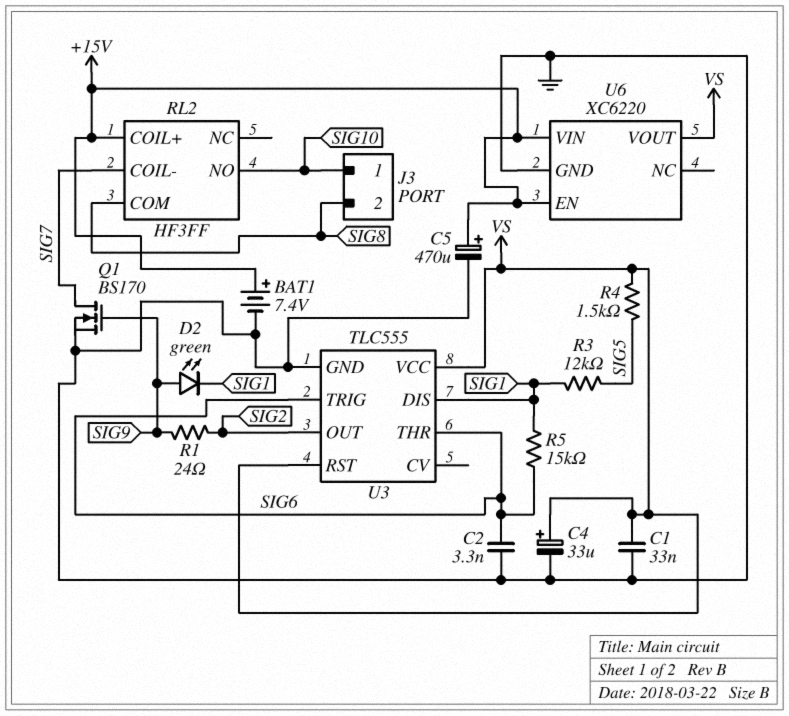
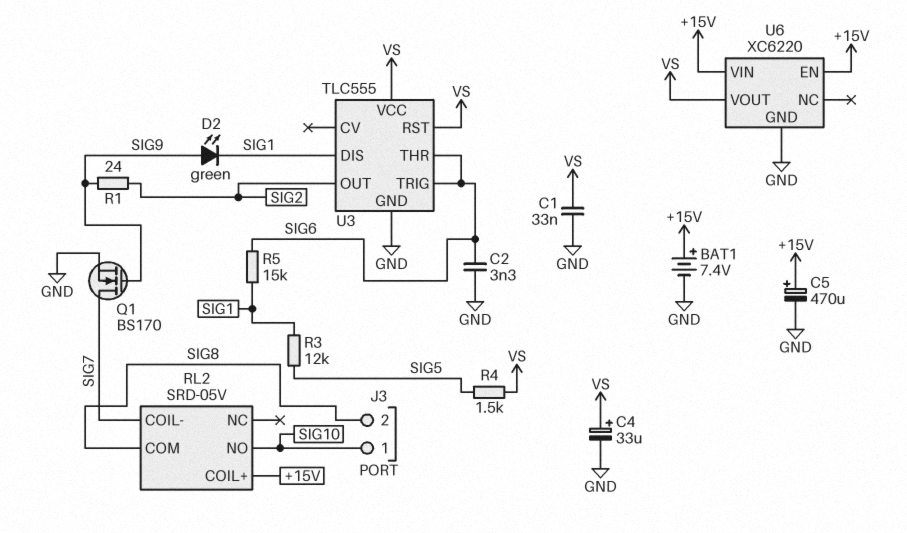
RL2: HF3FF -> SRD-05V

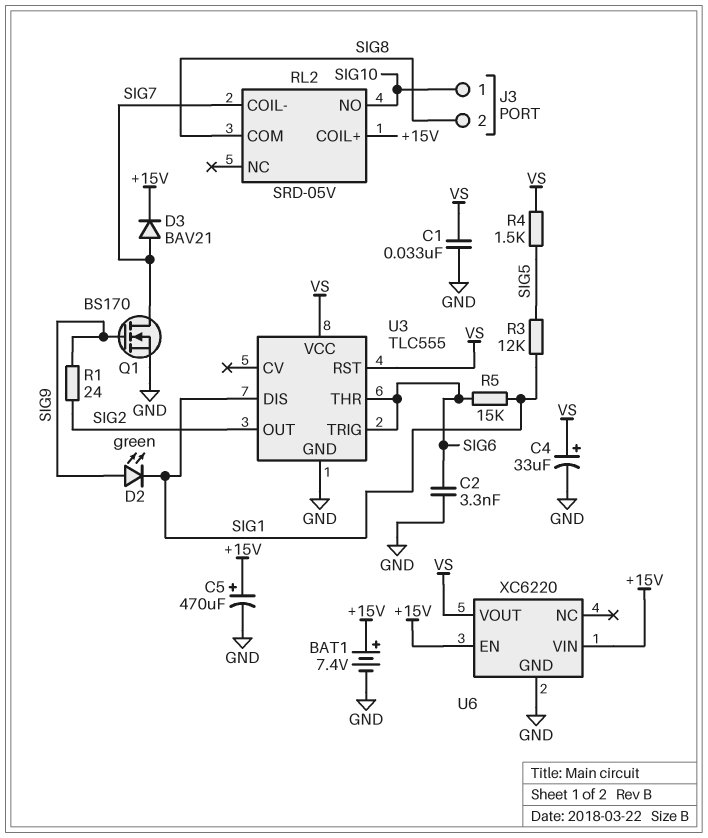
D3: none -> diode BAV21 (A SIG7, K +15V)

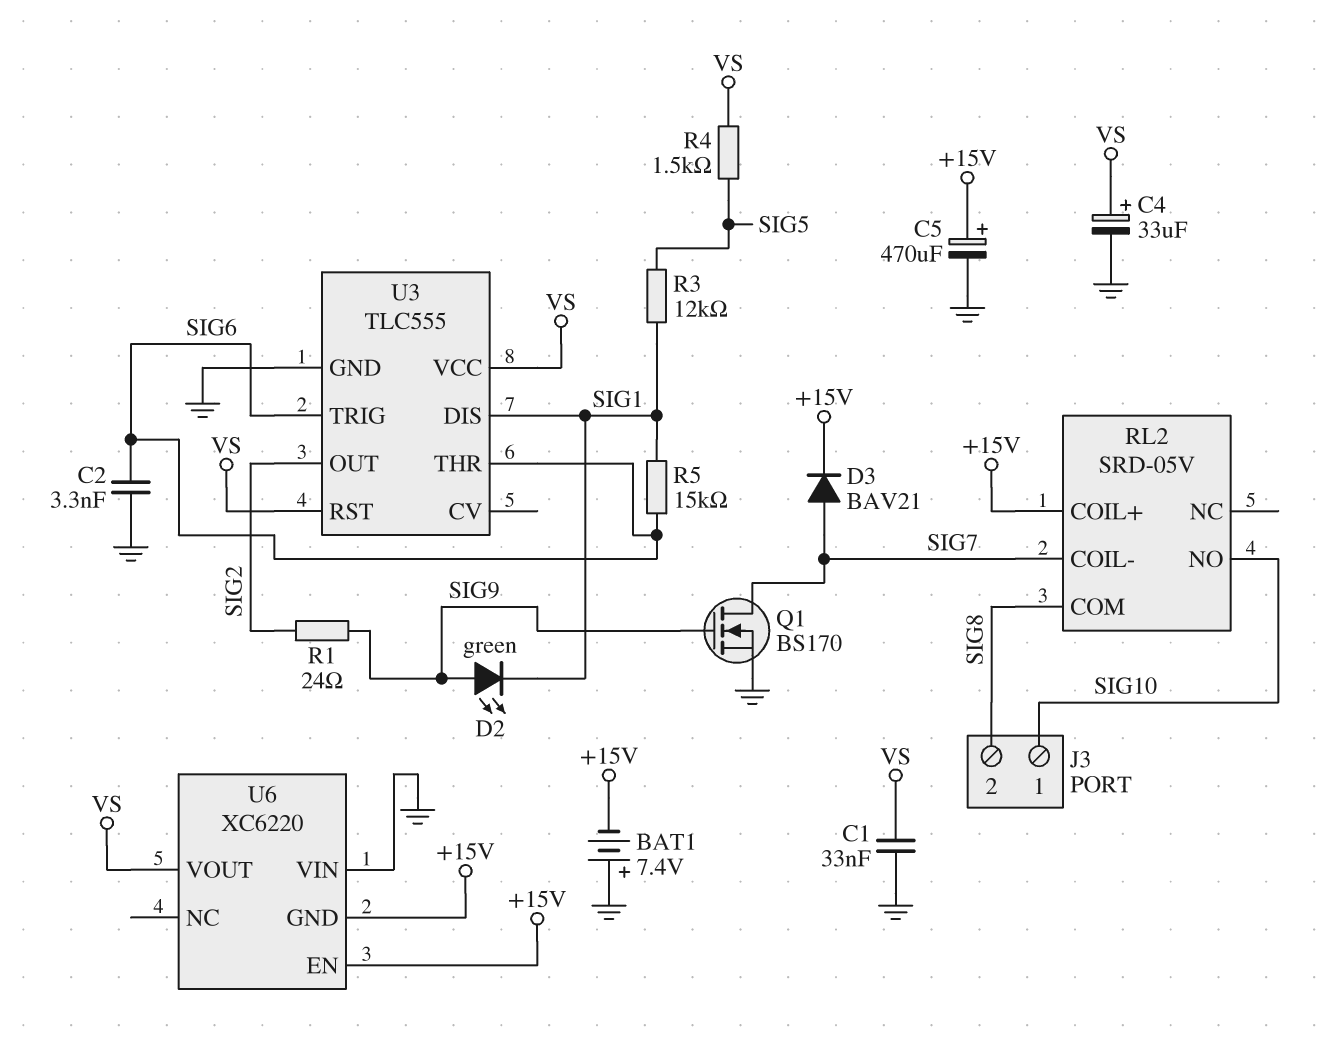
BAT1: 7.4V (plus +15V, minus GND) -> 7.4V (plus GND, minus +15V)
U6 pin GND: GND -> +15V
U6 pin VIN: +15V -> GND

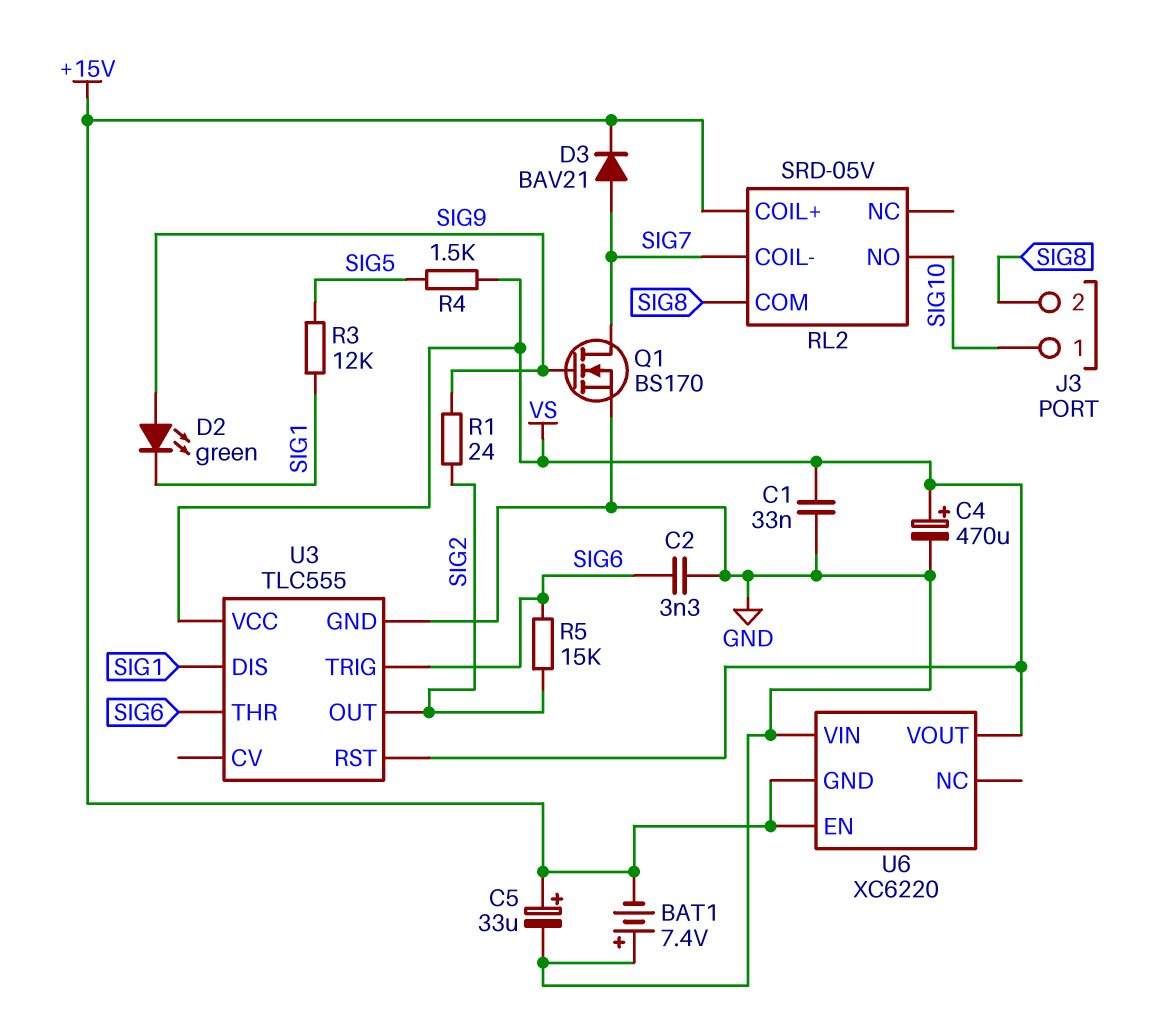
C4: 33uF (plus VS, minus GND) -> 470uF (plus VS, minus GND)
C5: 470uF (plus +15V, minus GND) -> 33uF (plus +15V, minus GND)
R5: 15k (SIG1, SIG6) -> 15k (SIG2, SIG6)

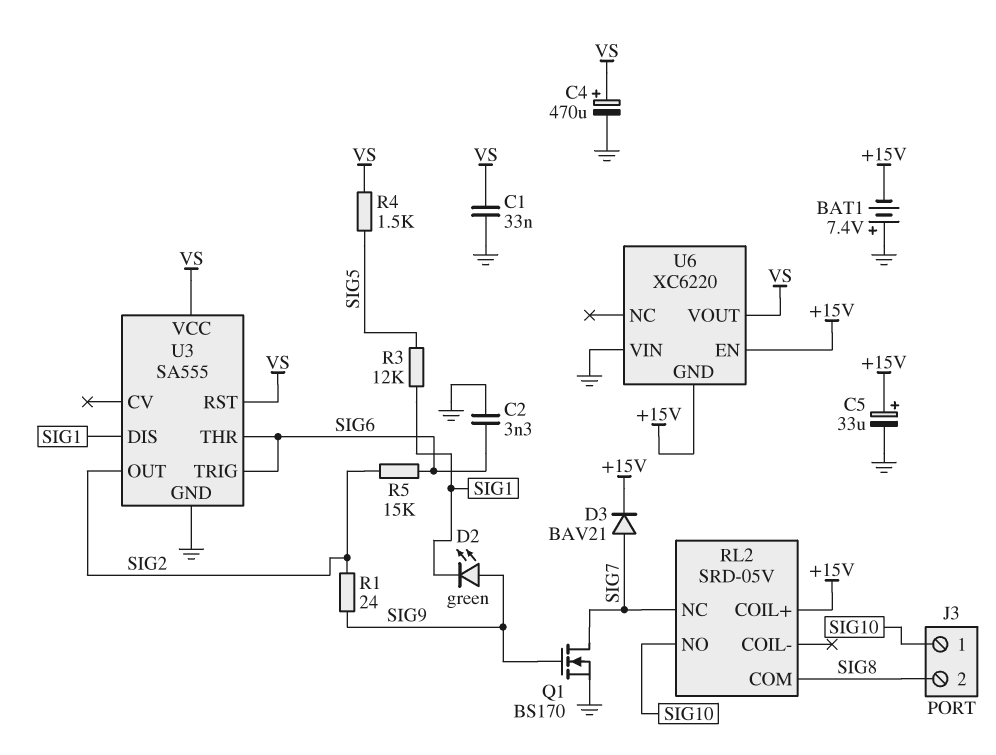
RL2 pin COIL-: SIG7 -> none
RL2 pin NC: none -> SIG7
U3: TLC555 -> SA555

